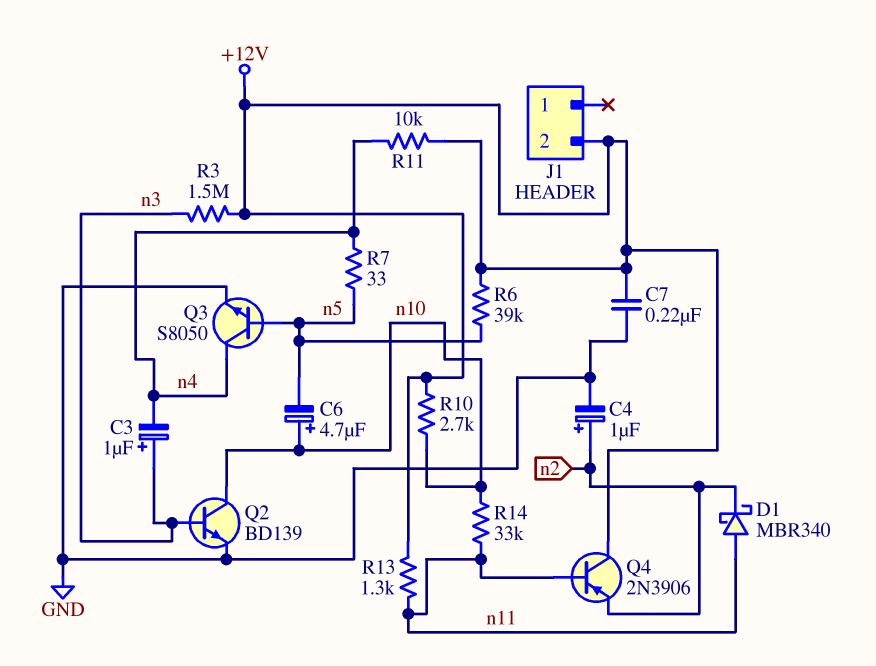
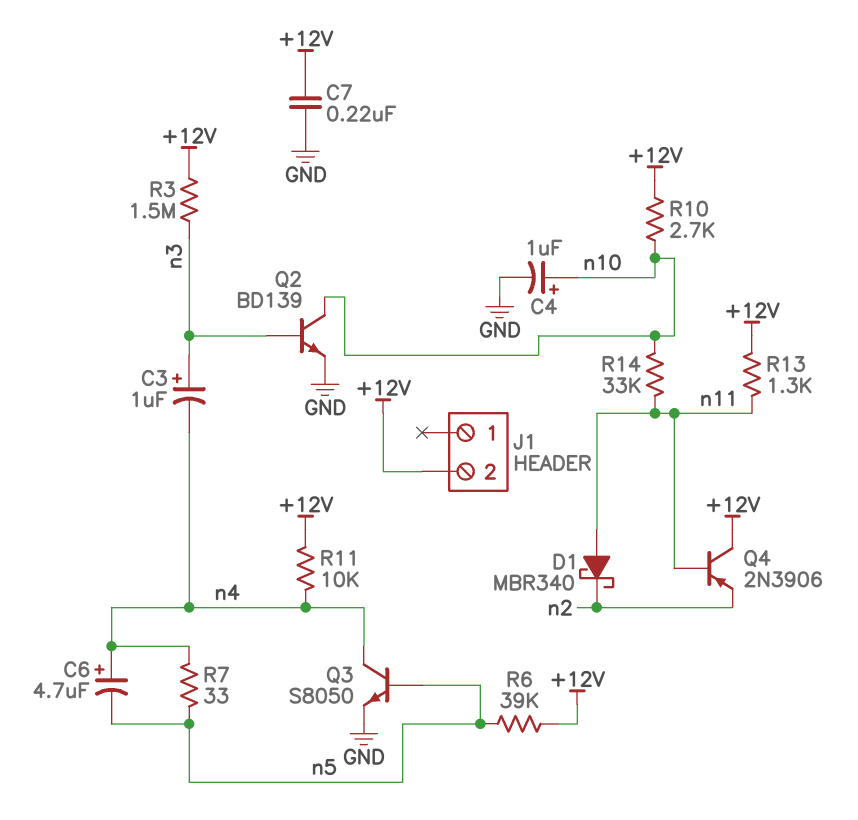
C4: 1uF (plus n2, minus GND) -> 1uF (plus n10, minus GND)
C6: 4.7uF (plus n10, minus n5) -> 4.7uF (plus n4, minus n5)

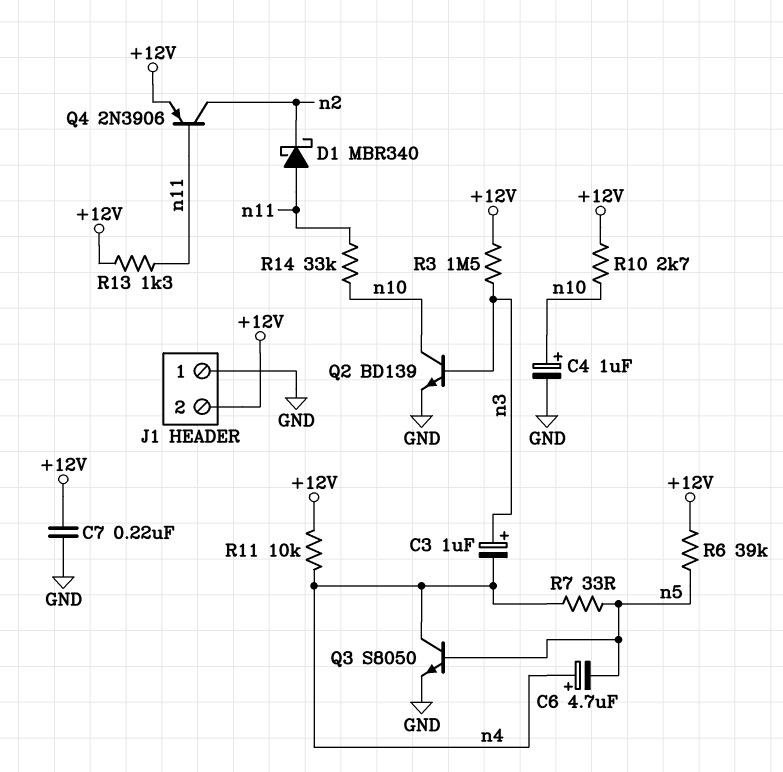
J1 pin 1: none -> GND
Q4: PNP 2N3906 (B n11, C +12V, E n2) -> PNP 2N3906 (B n11, C n2, E +12V)

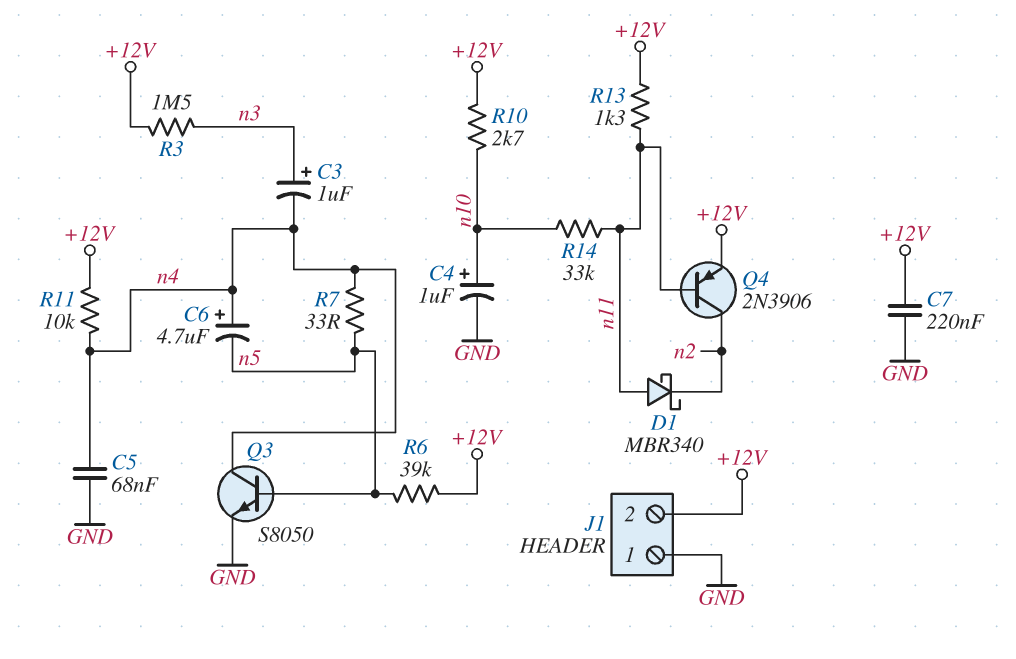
C5: none -> 68nF (GND, n4)
Q2: NPN BD139 (B n3, C n10, E GND) -> none

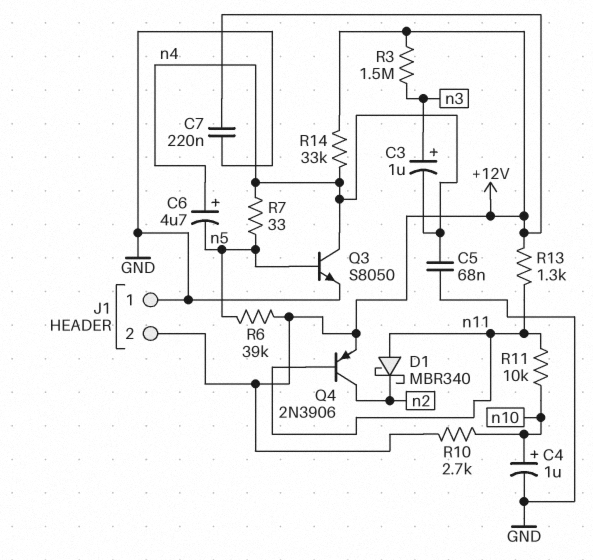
R11: 10k (+12V, n4) -> 10k (n10, n11)
R14: 33k (n10, n11) -> 33k (+12V, n4)

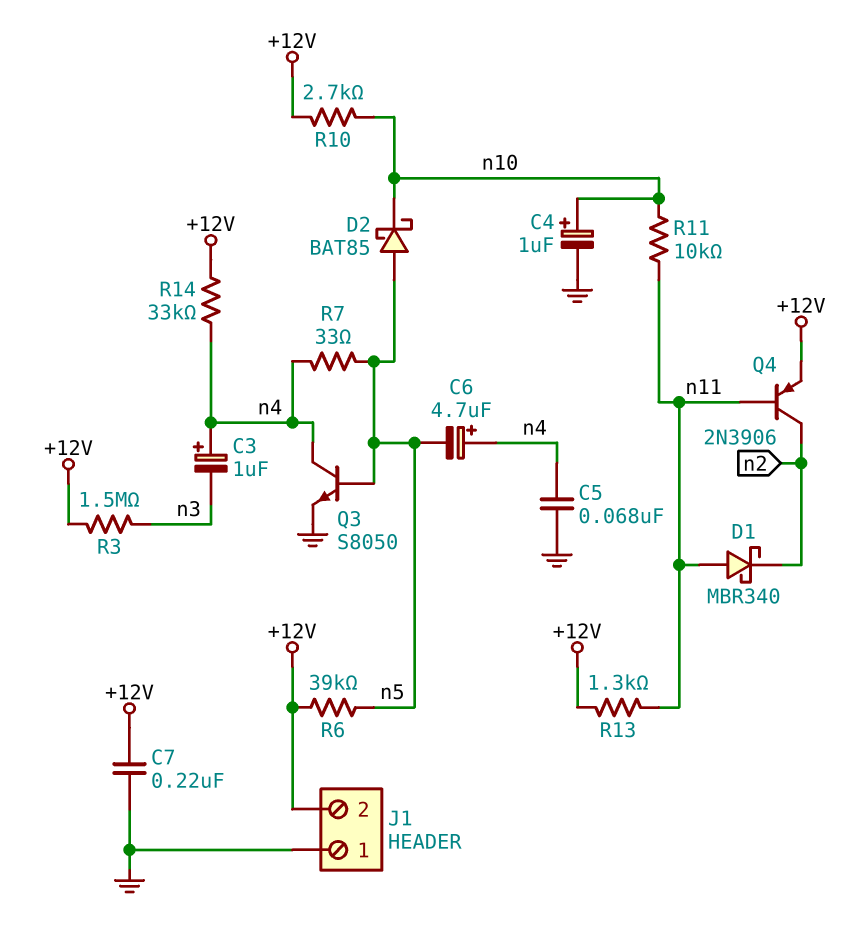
C3: 1uF (plus n3, minus n4) -> 1uF (plus n4, minus n3)
D2: none -> schottky BAT85 (A n5, K n10)

